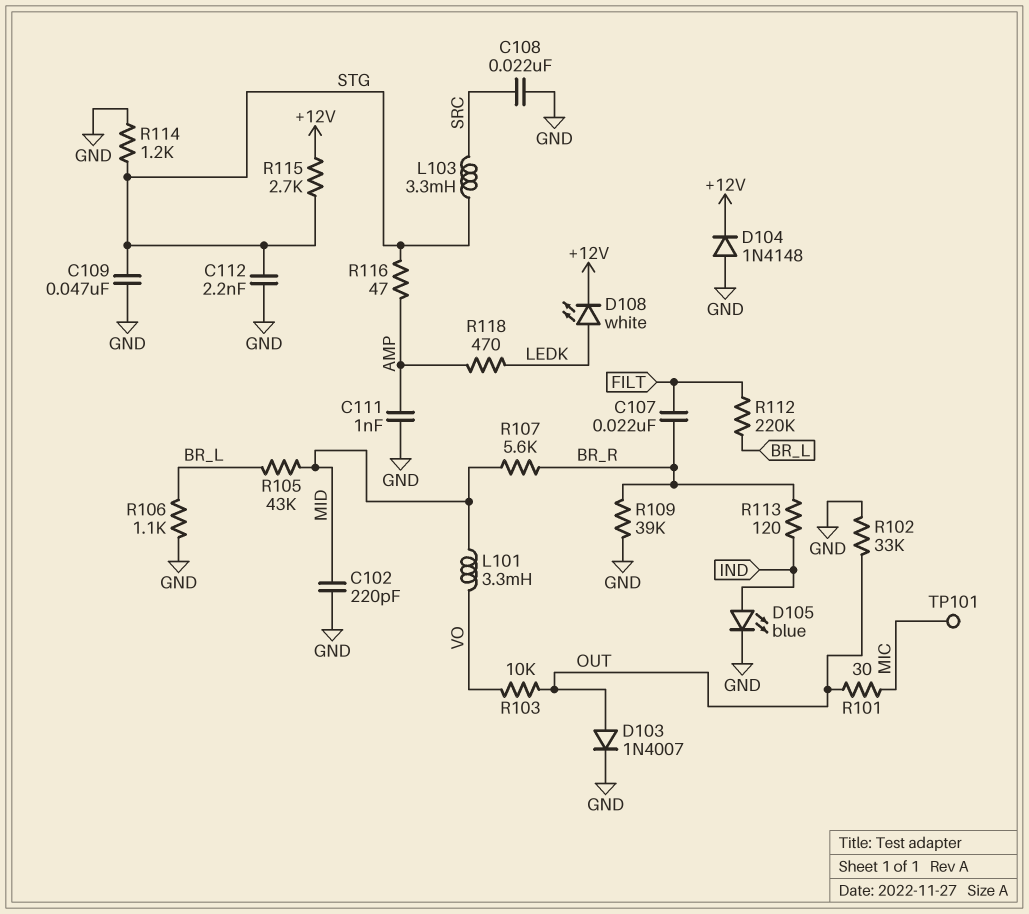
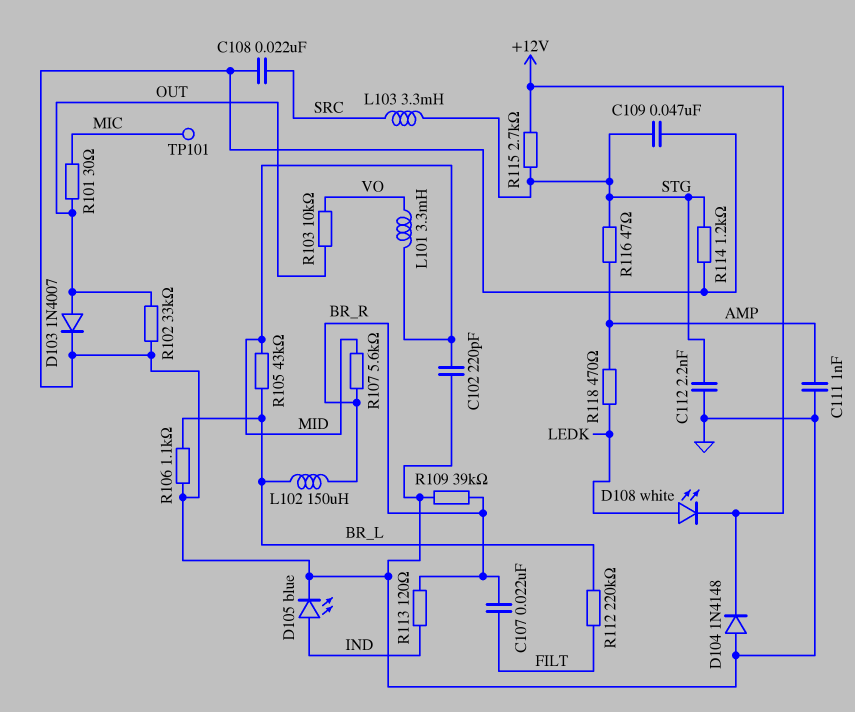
L102: none -> 150uH (BR_L, BR_R)

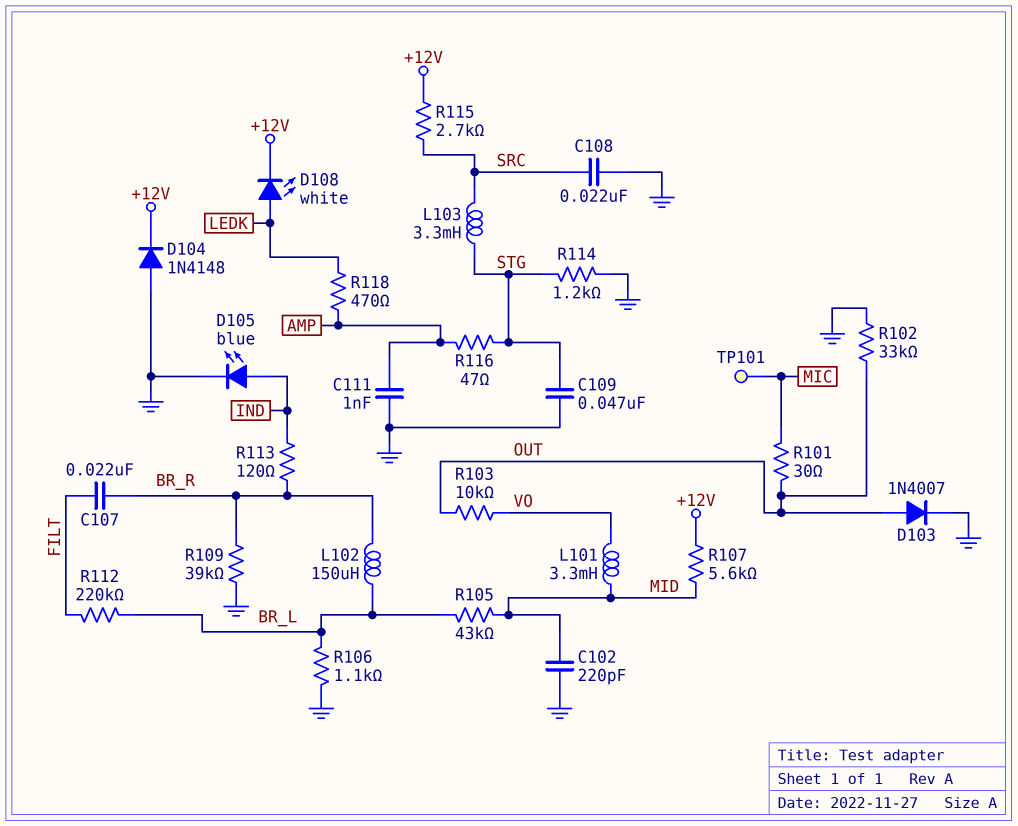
C112: 2.2nF (GND, STG) -> none
R107: 5.6k (BR_R, MID) -> 5.6k (+12V, MID)
R115: 2.7k (+12V, STG) -> 2.7k (+12V, SRC)

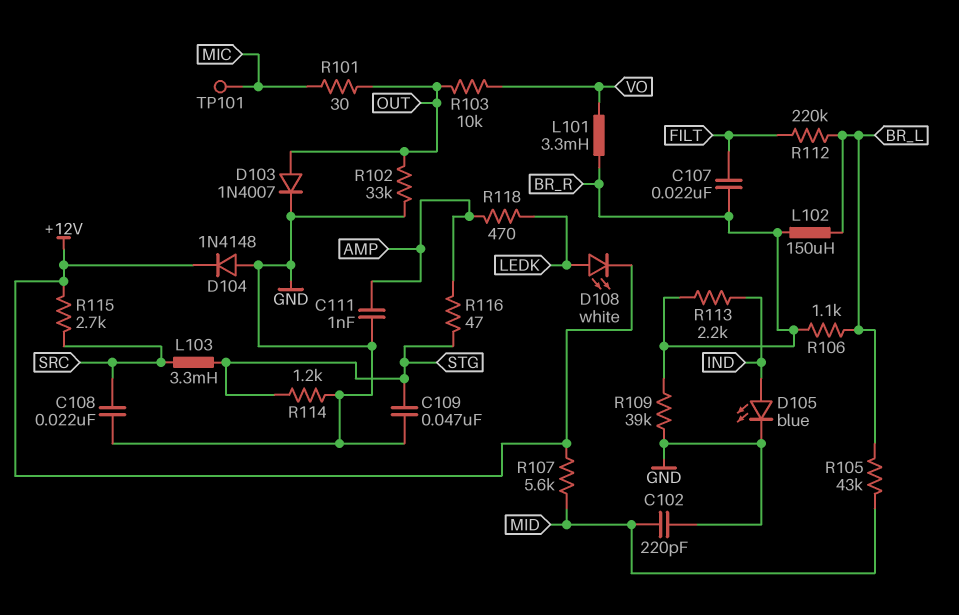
L101: 3.3mH (MID, VO) -> 3.3mH (BR_R, VO)
R106: 1.1k (BR_L, GND) -> 1.1k (BR_L, BR_R)
R113: 120 (BR_R, IND) -> 2.2k (BR_R, IND)

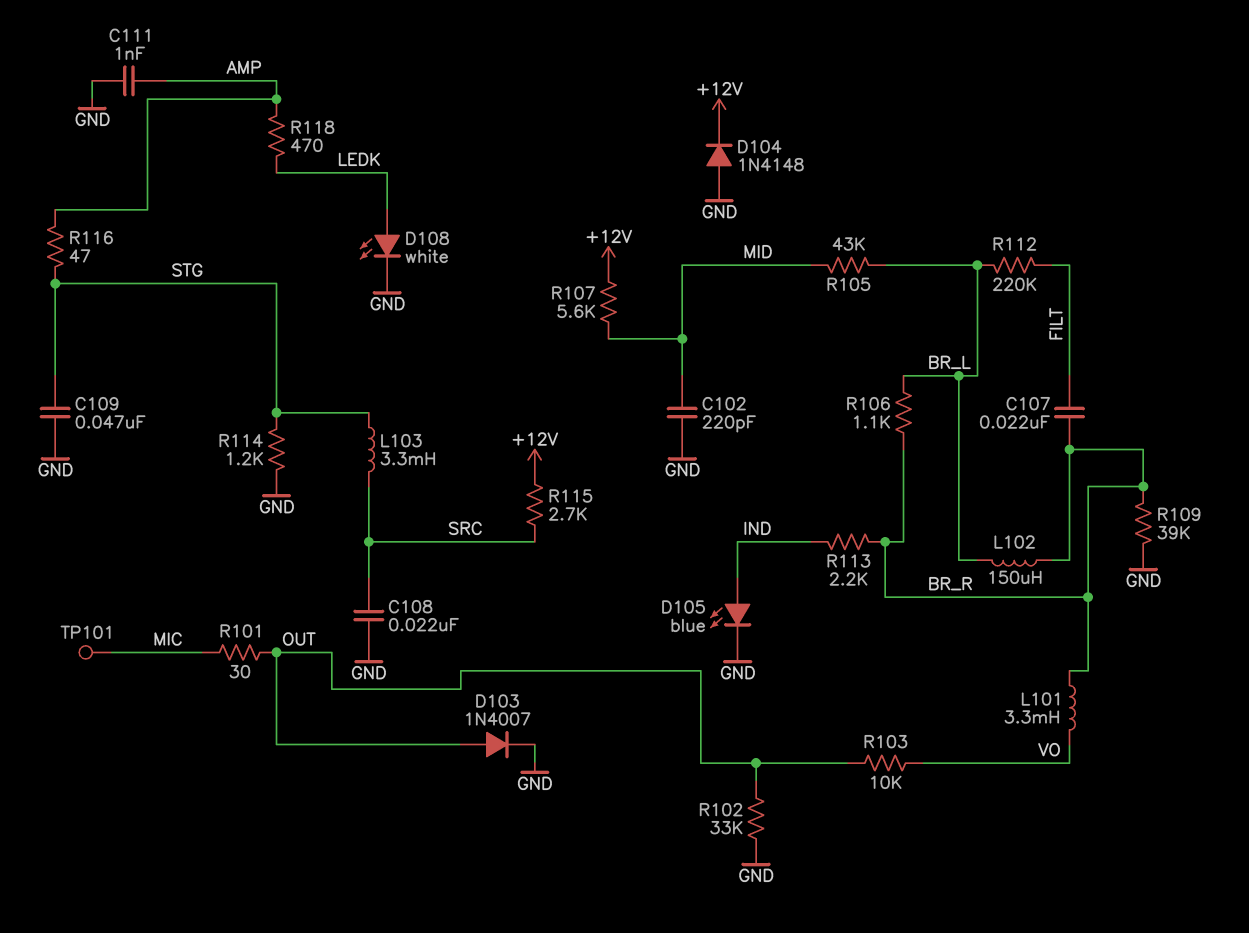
D108: LED white (A LEDK, K +12V) -> LED white (A LEDK, K GND)

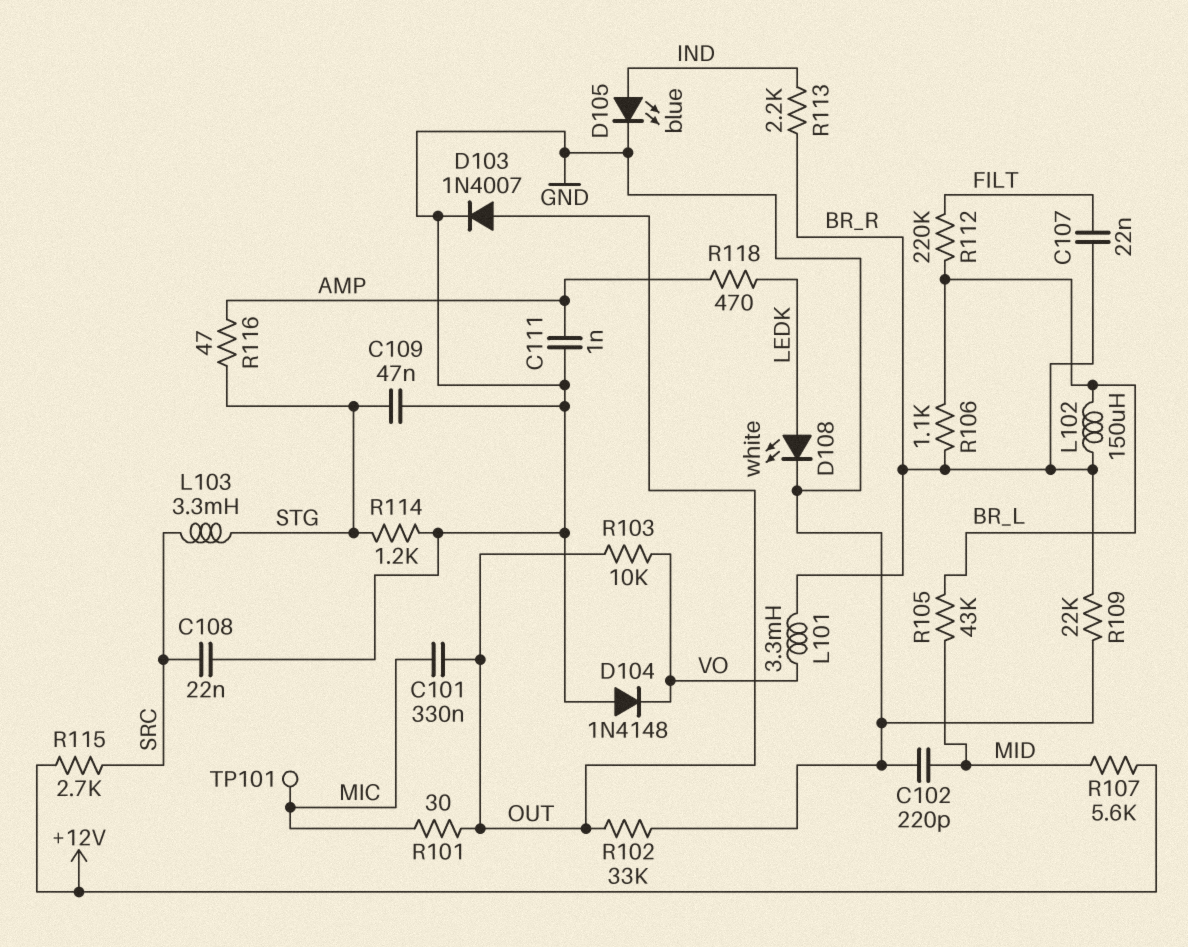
C101: none -> 330nF (MIC, OUT)
D104: diode 1N4148 (A GND, K +12V) -> diode 1N4148 (A GND, K VO)
R109: 39k (BR_R, GND) -> 22k (BR_R, GND)

